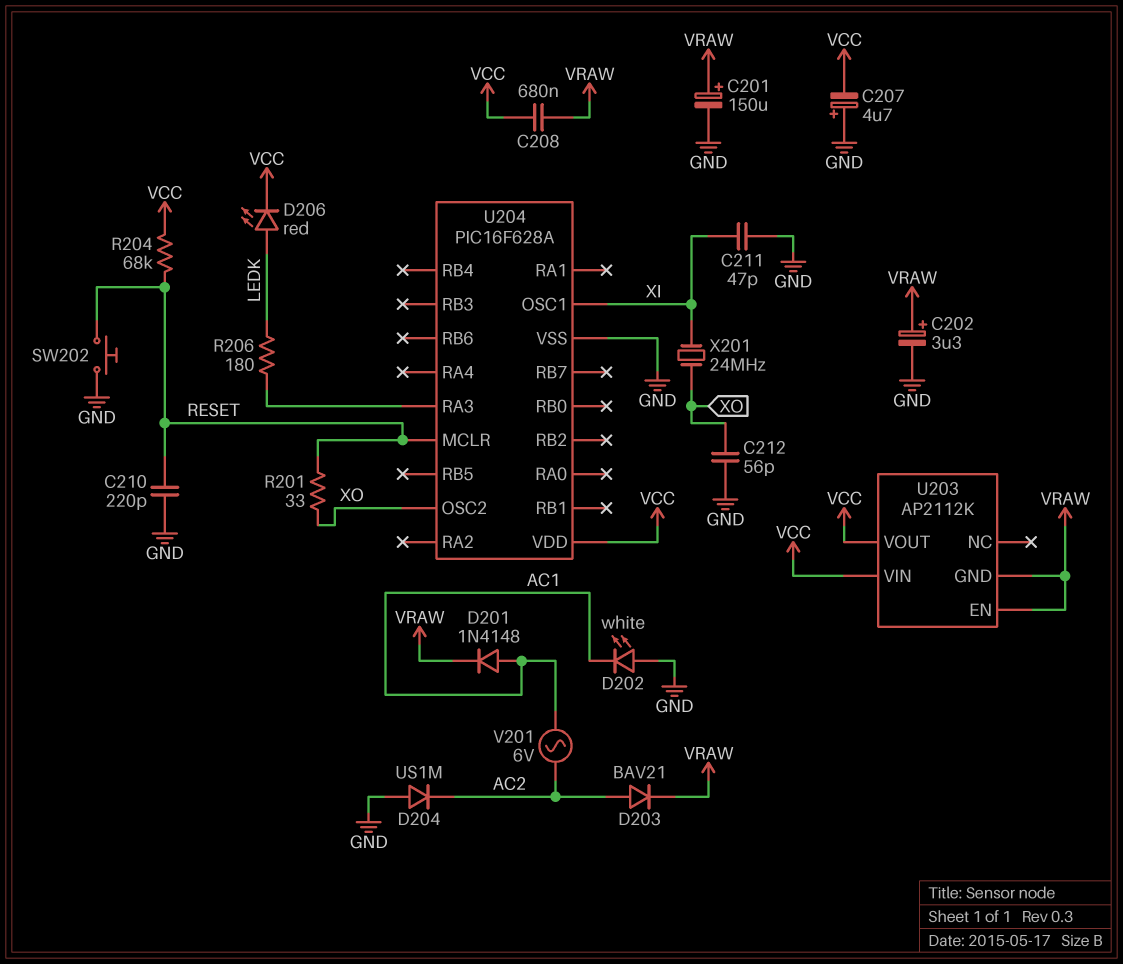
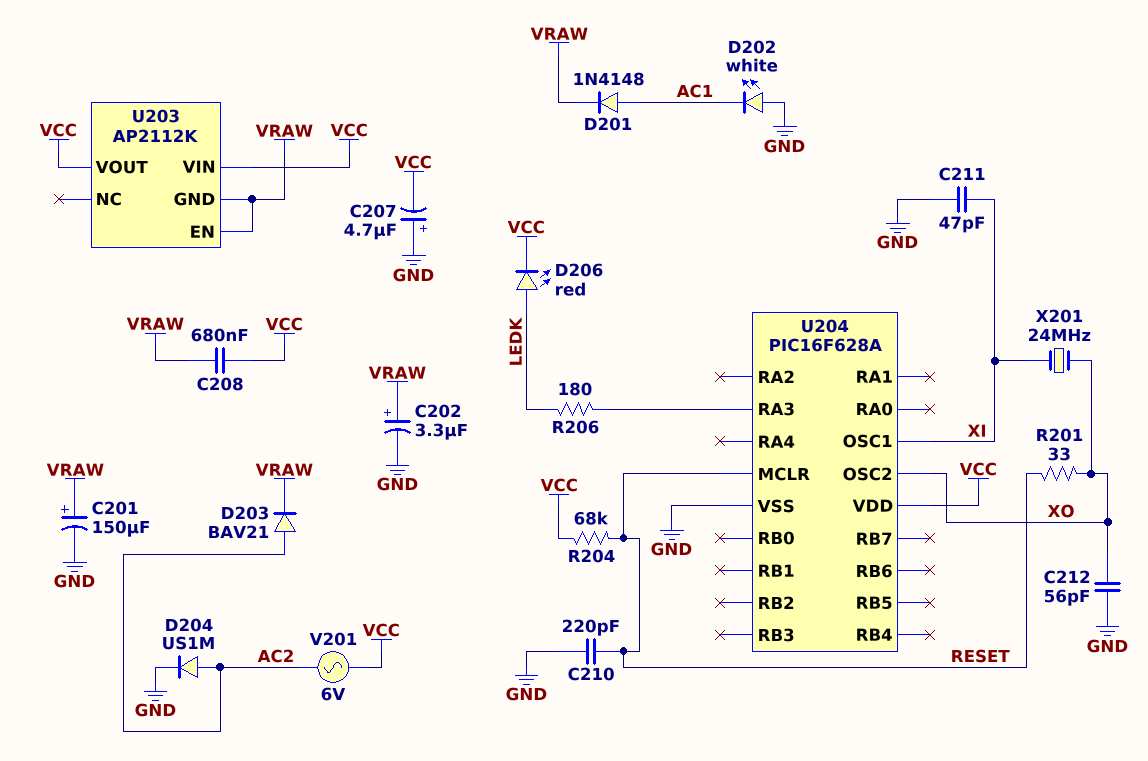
D204: diode US1M (A GND, K AC2) -> diode US1M (A AC2, K GND)
SW202: button (GND, RESET) -> none
V201: AC 6V (AC1, AC2) -> AC 6V (AC2, VCC)

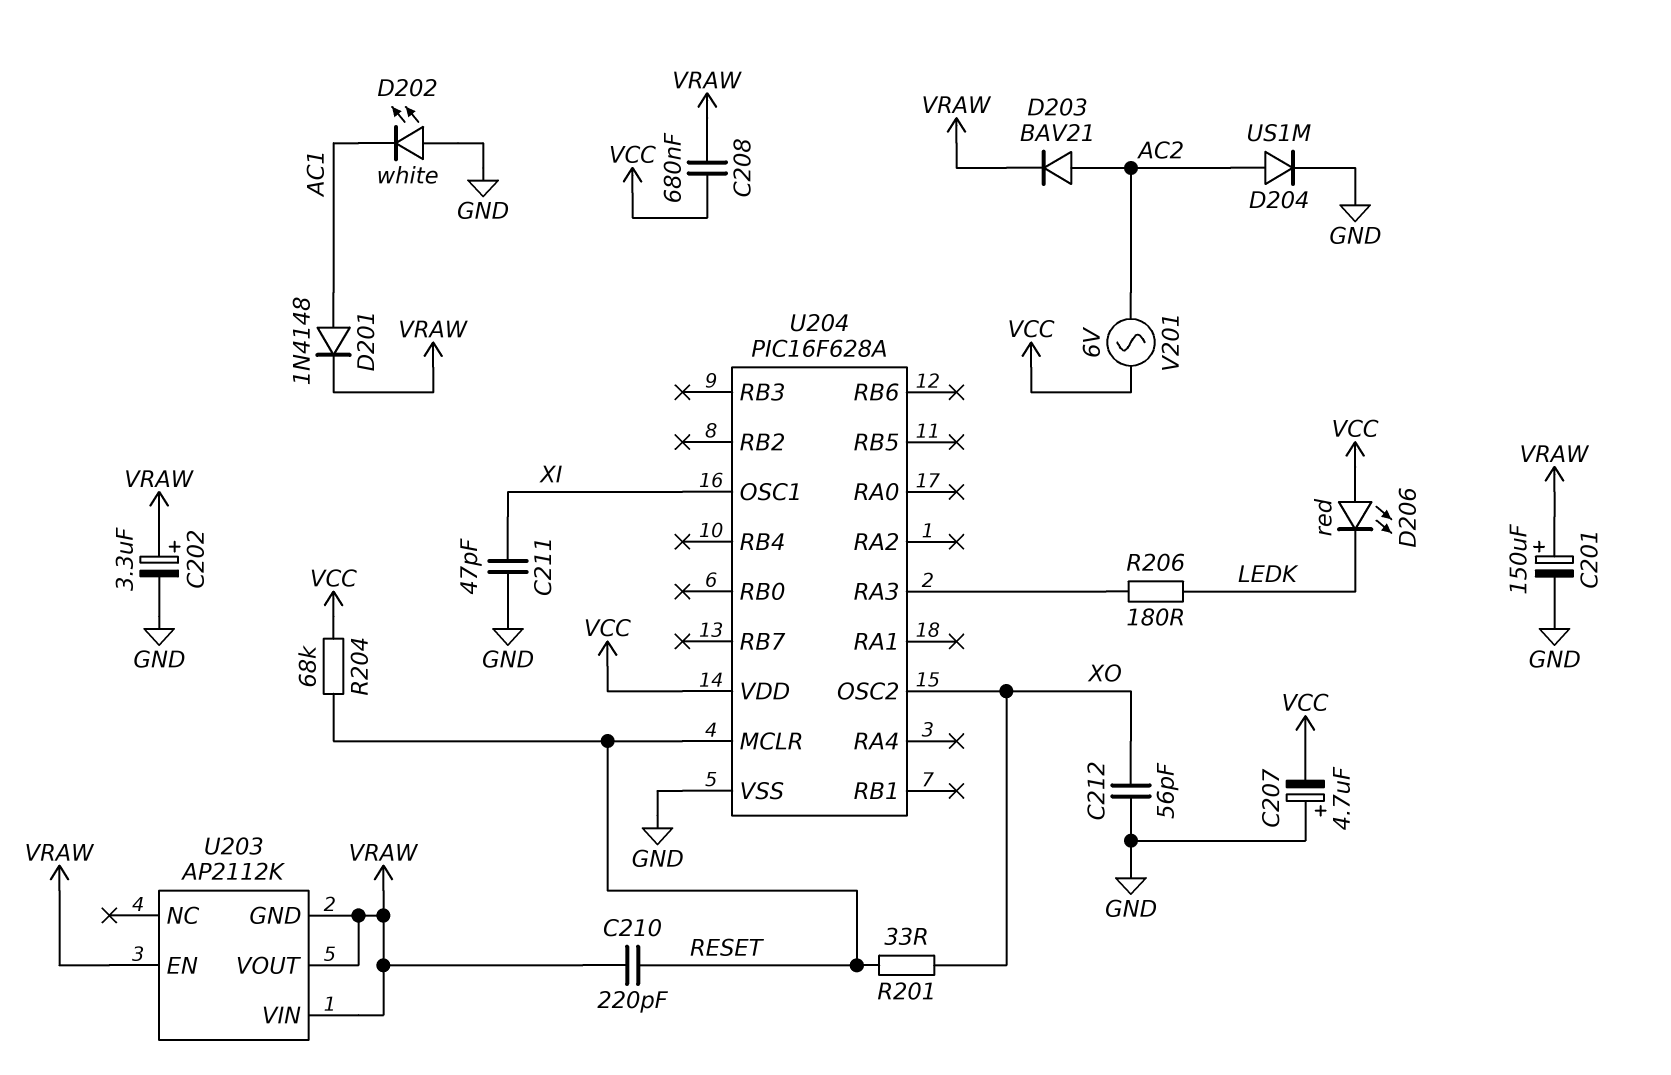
C210: 220pF (GND, RESET) -> 220pF (RESET, VRAW)
D206: LED red (A LEDK, K VCC) -> LED red (A VCC, K LEDK)
U203 pin VIN: VCC -> VRAW
U203 pin VOUT: VCC -> VRAW
X201: 24MHz (XI, XO) -> none

